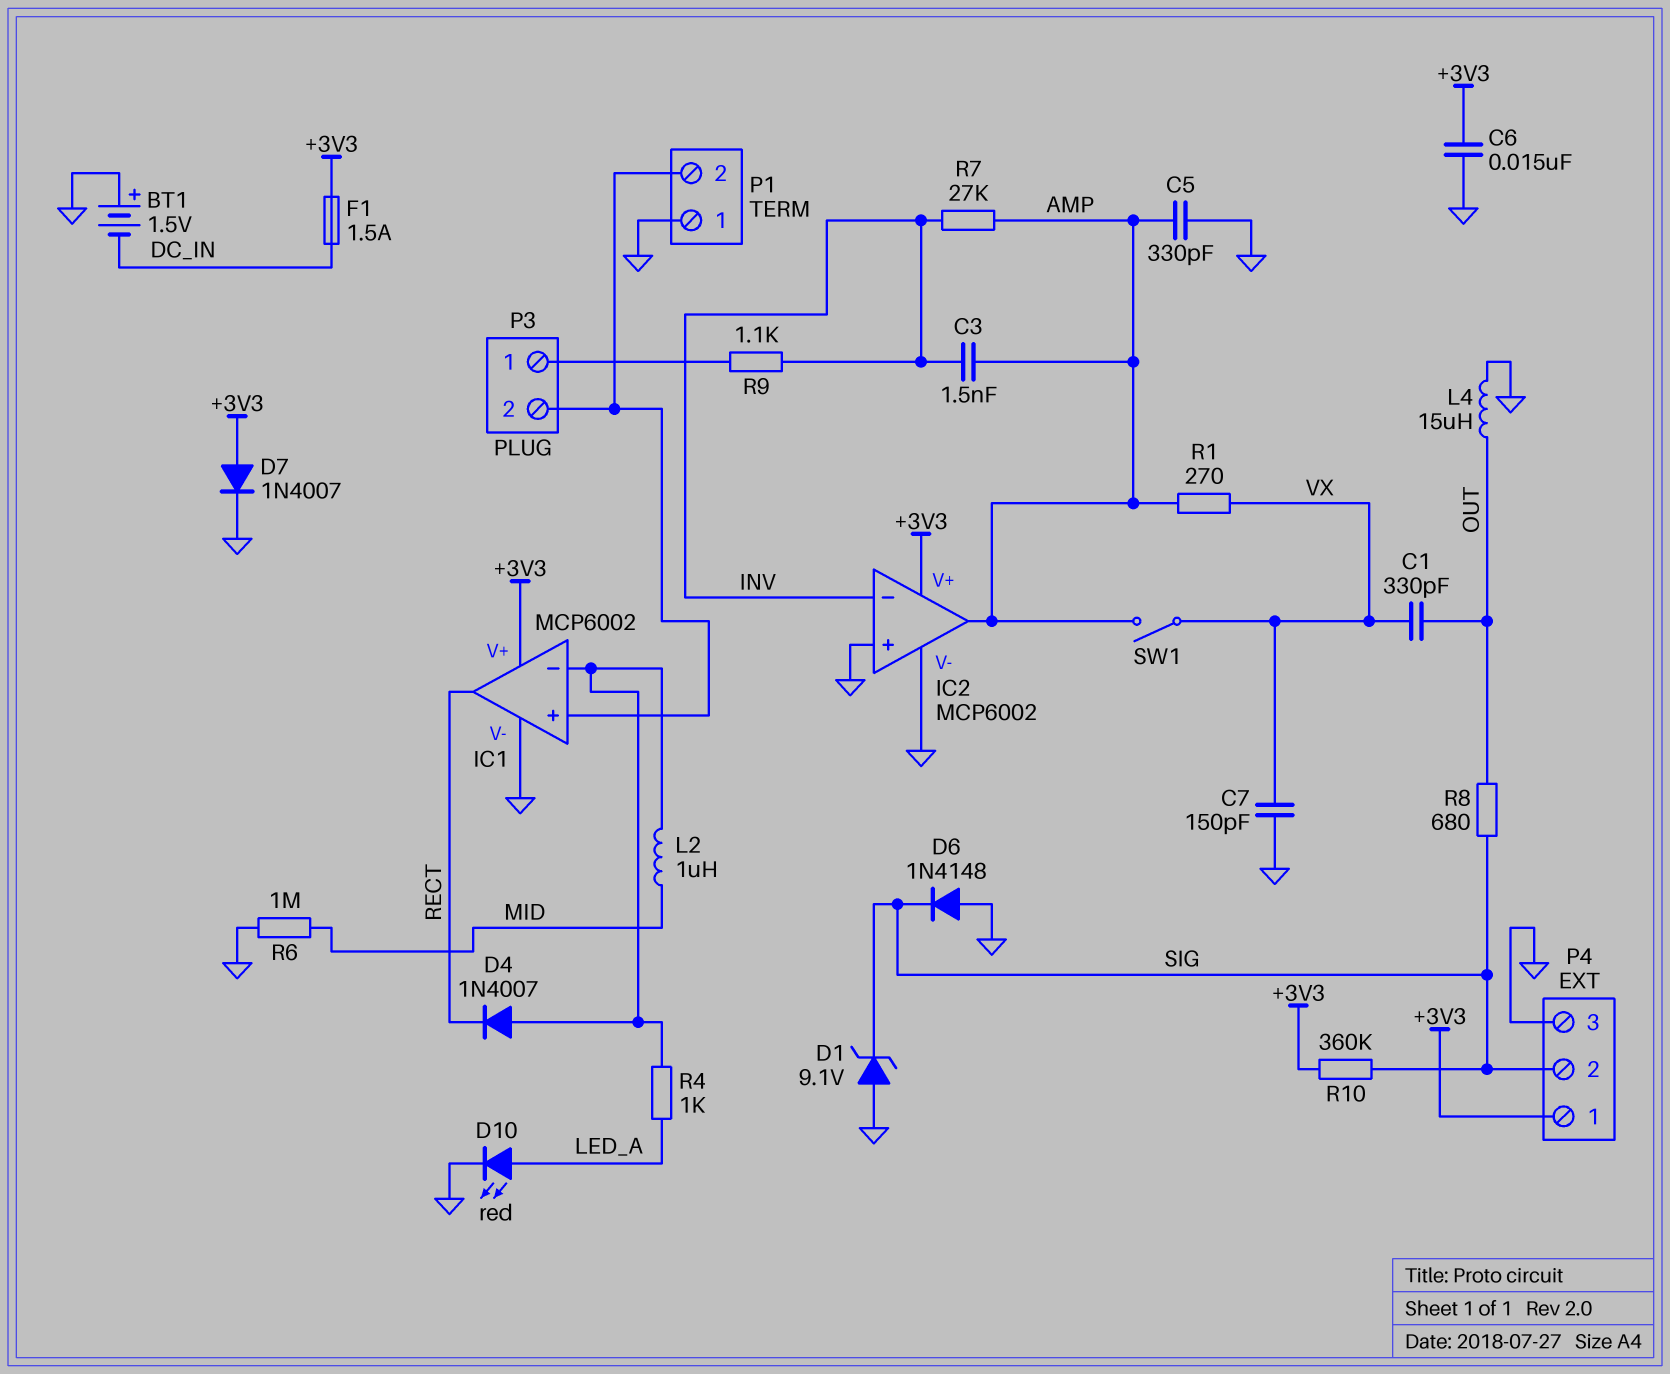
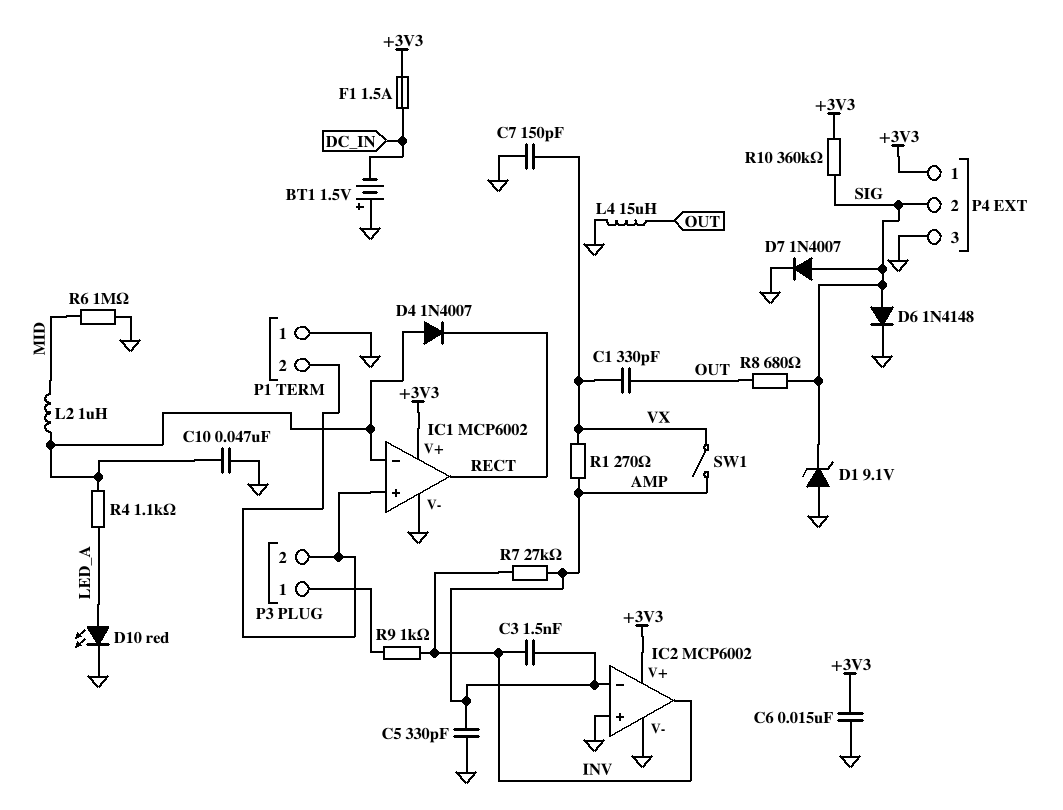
C10: none -> 47nF (GND, IC1/in-)
D6: diode 1N4148 (A GND, K SIG) -> diode 1N4148 (A SIG, K GND)
D7: diode 1N4007 (A +3V3, K GND) -> diode 1N4007 (A SIG, K GND)
IC2 pin in-: INV -> AMP
IC2 pin out: AMP -> INV
R4: 1k (IC1/in-, LED_A) -> 1.1k (IC1/in-, LED_A)
R9: 1.1k (INV, P3/1) -> 1k (INV, P3/1)

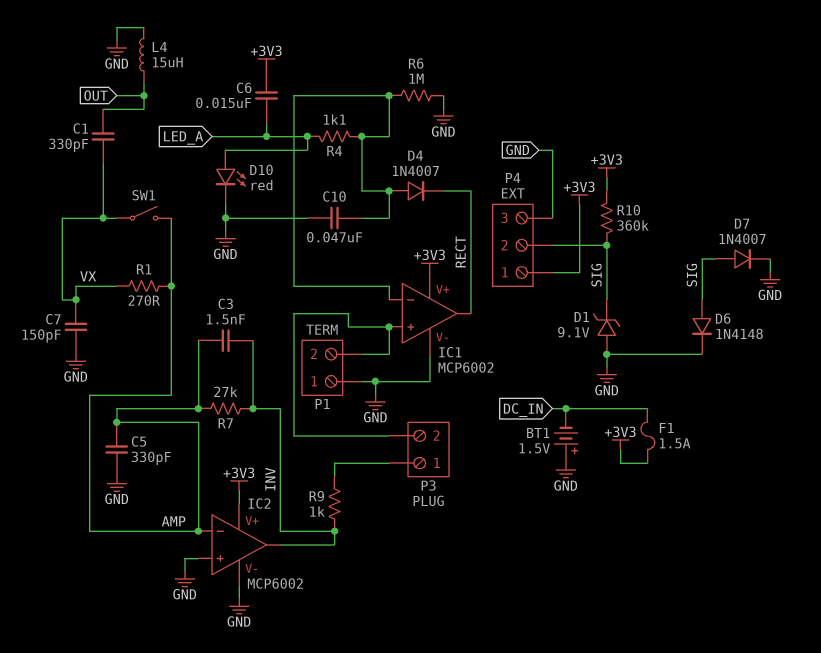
C6: 15nF (+3V3, GND) -> 15nF (+3V3, LED_A)
L2: 1uH (IC1/in-, MID) -> none
R6: 1M (GND, MID) -> 1M (GND, IC1/in-)
R8: 680 (OUT, SIG) -> none

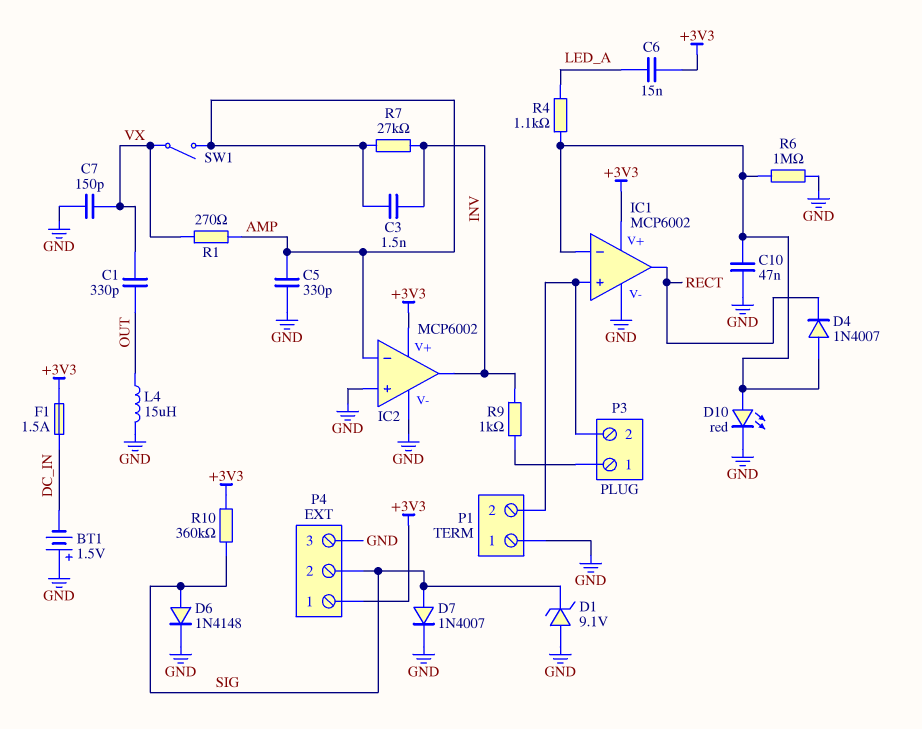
D10: LED red (A LED_A, K GND) -> LED red (A IC1/in-, K GND)

